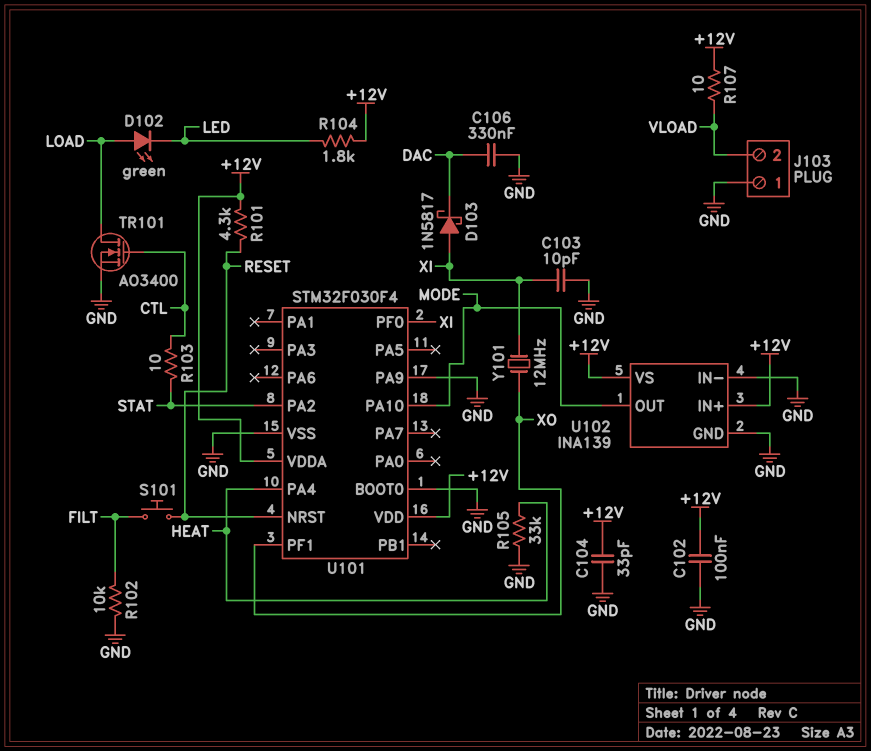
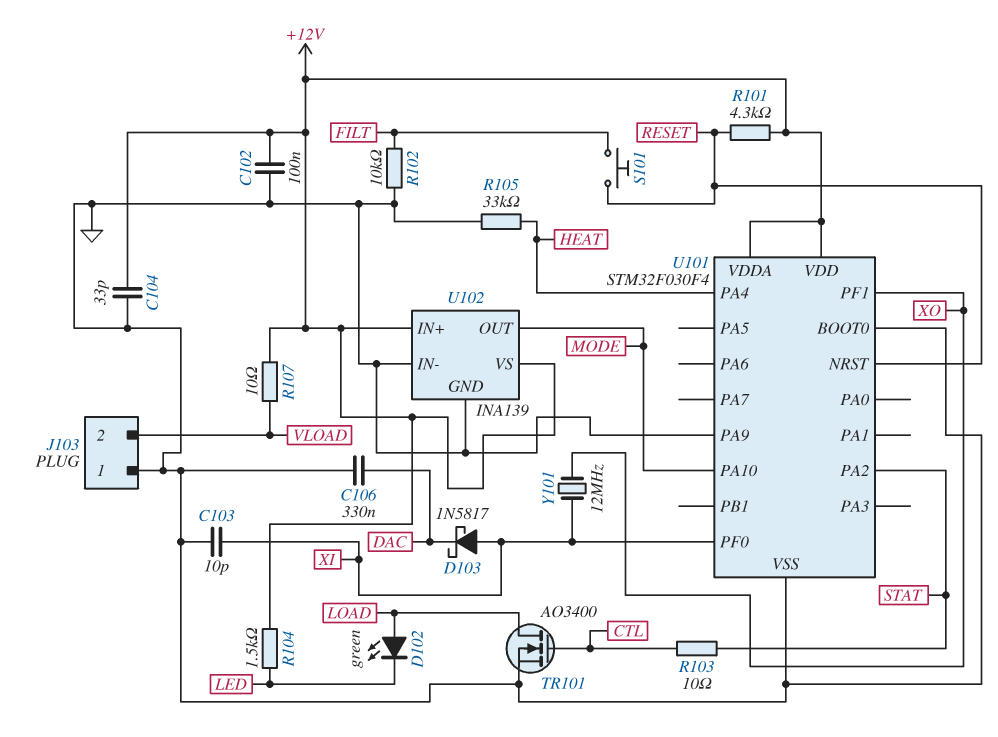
R104: 1.8k (+12V, LED) -> 1.5k (+12V, LED)

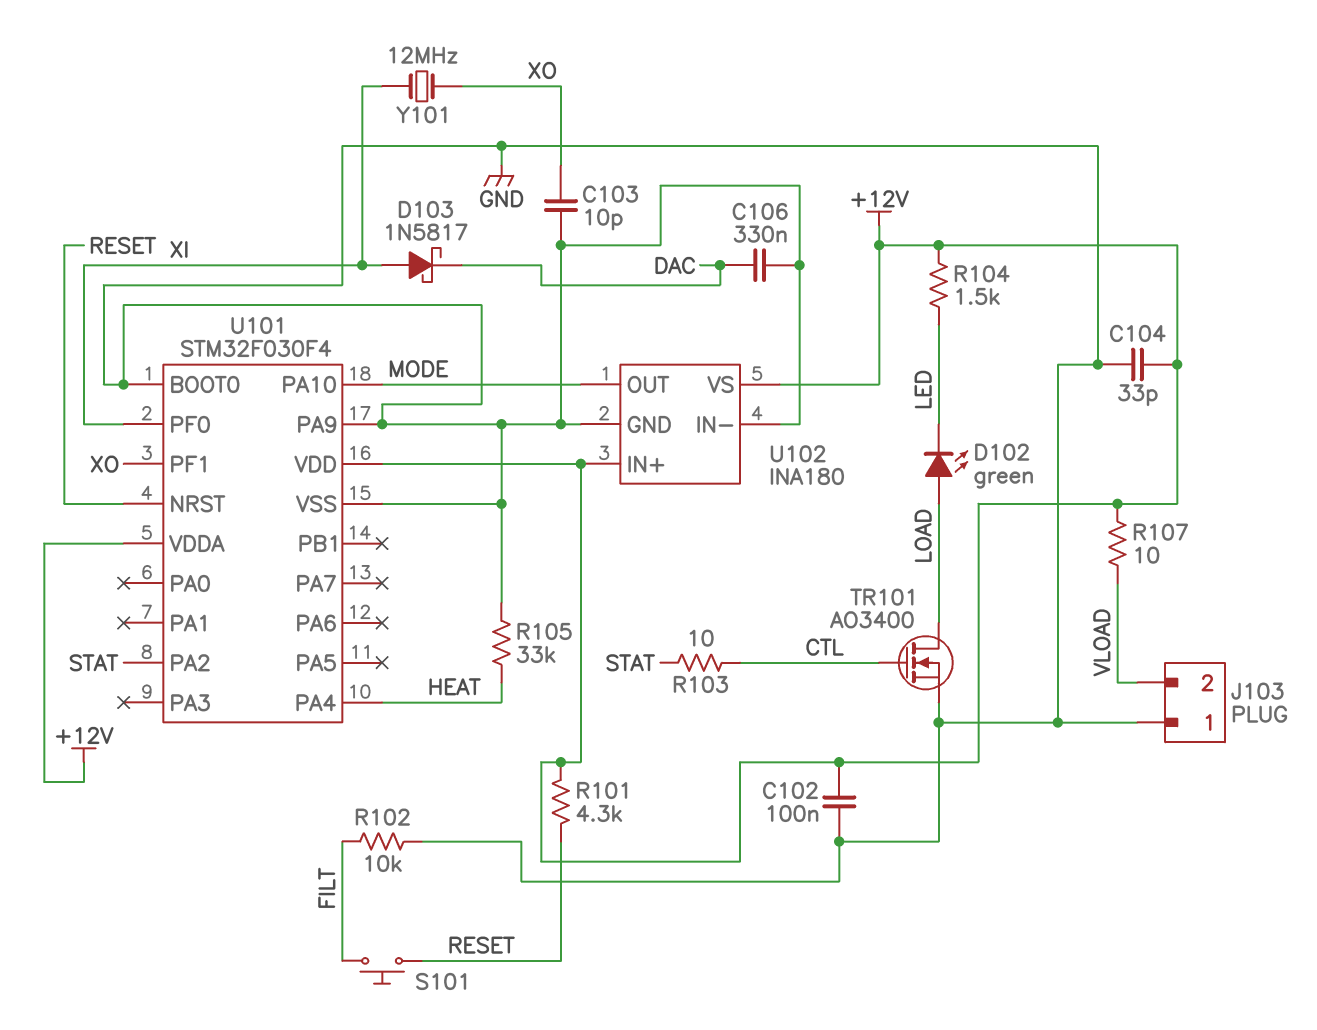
C103: 10pF (GND, XI) -> 10pF (GND, XO)
U102: INA139 -> INA180

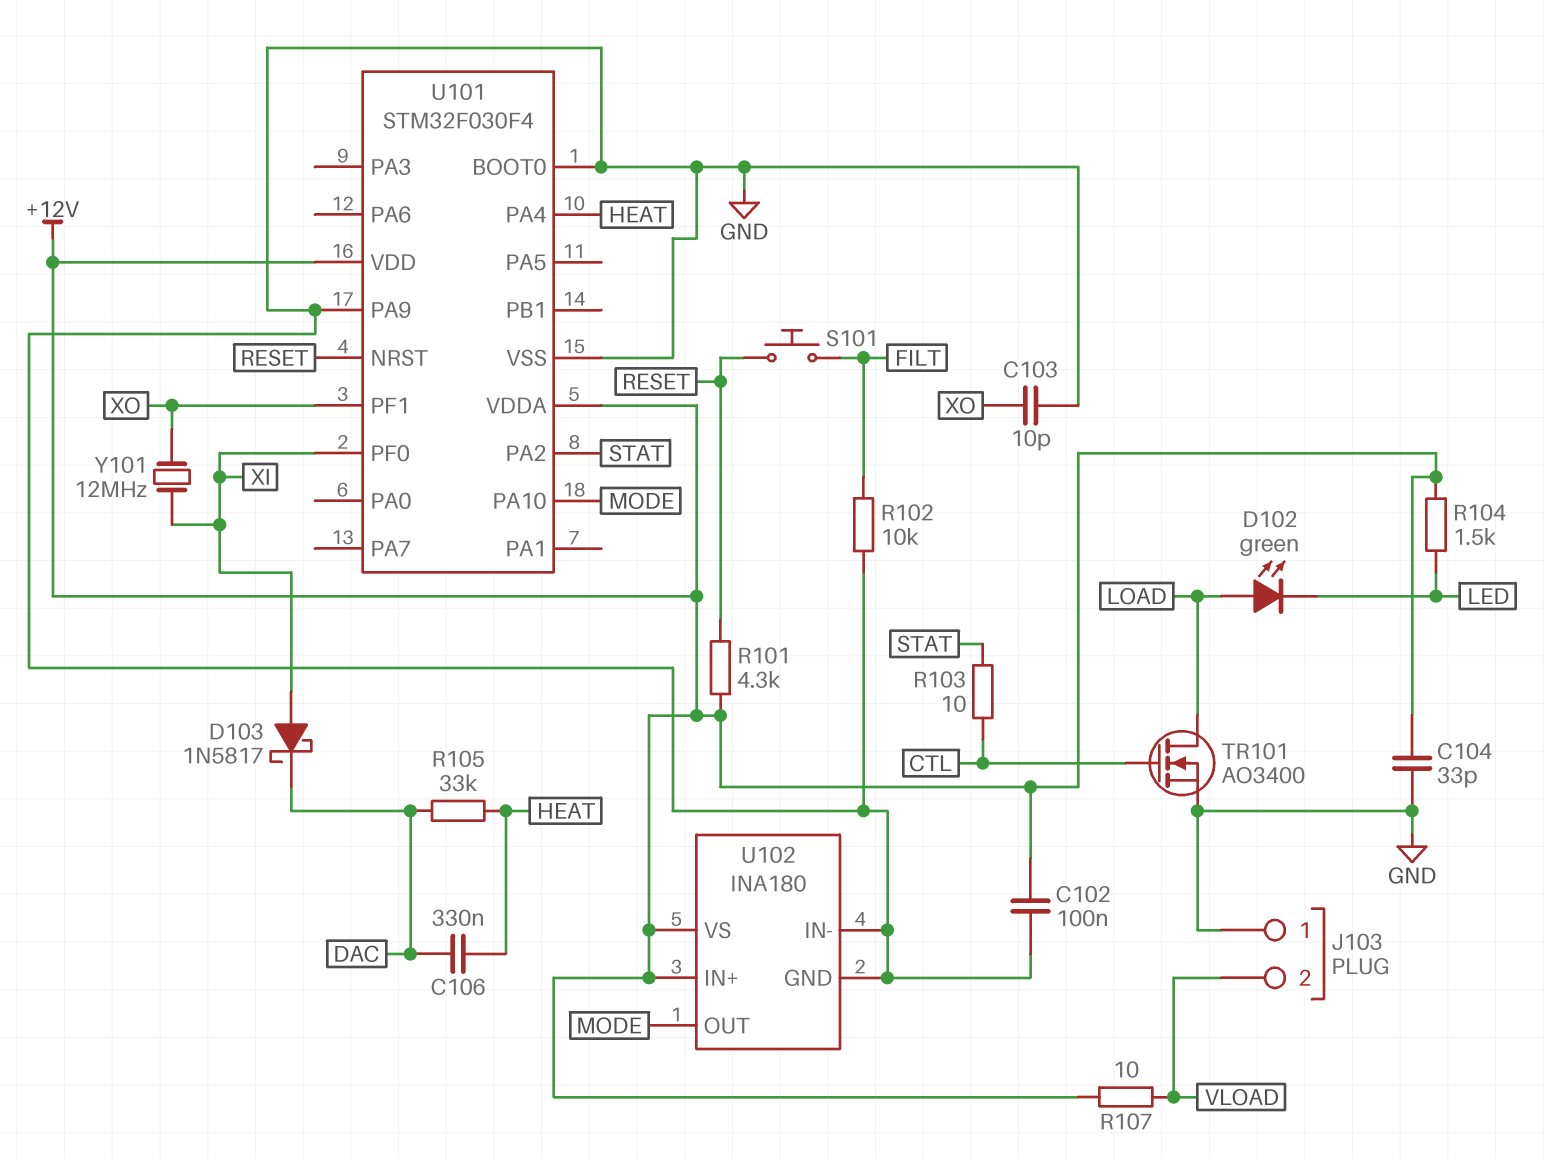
C106: 330nF (DAC, GND) -> 330nF (DAC, HEAT)
R105: 33k (GND, HEAT) -> 33k (DAC, HEAT)

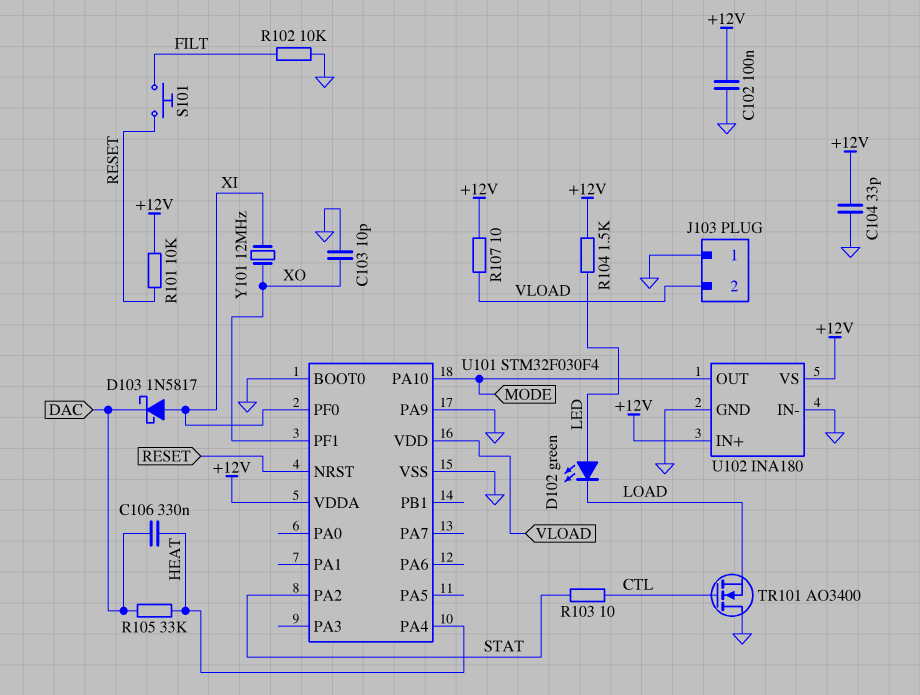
D102: LED green (A LOAD, K LED) -> LED green (A LED, K LOAD)
R101: 4.3k (+12V, RESET) -> 10k (+12V, RESET)
TR101: NMOS AO3400 (G CTL, D LOAD, S GND) -> NMOS AO3400 (G CTL, D GND, S LOAD)
U101 pin VDD: +12V -> VLOAD

